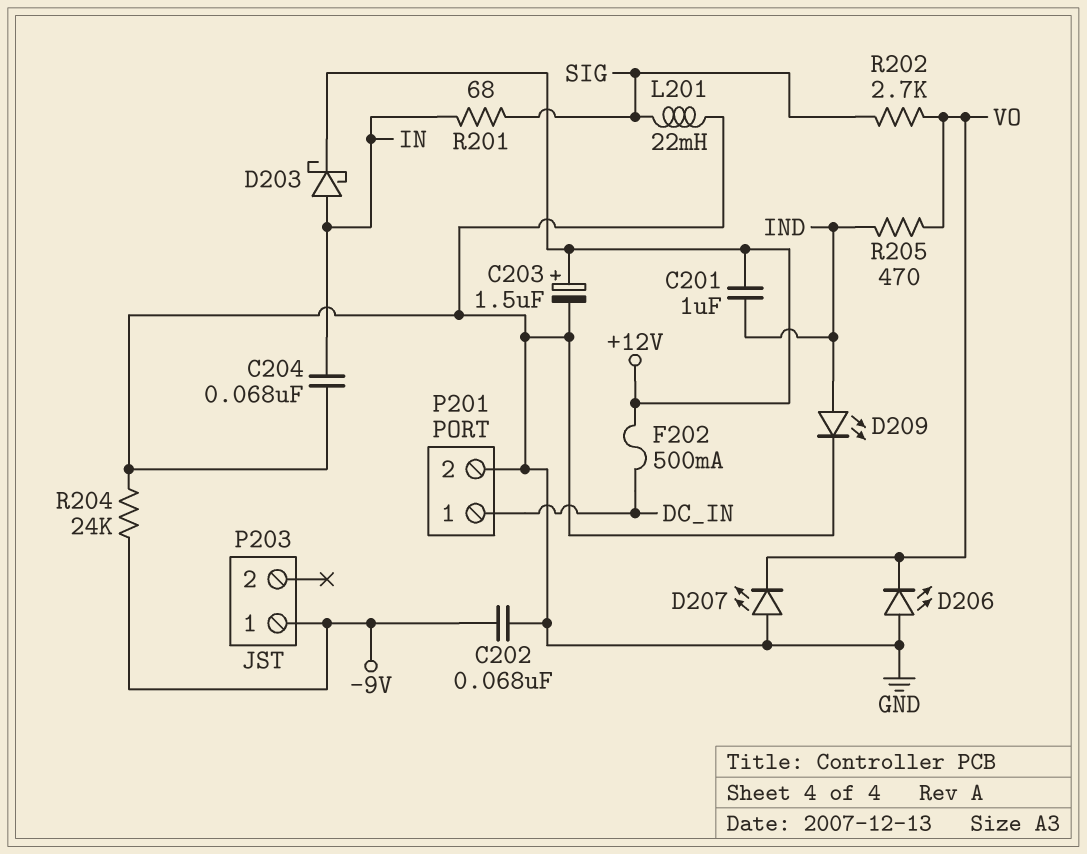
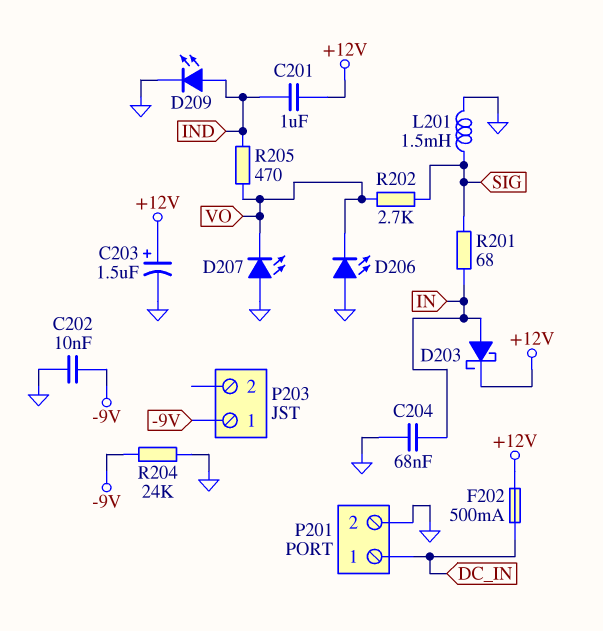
C202: 68nF (-9V, GND) -> 10nF (-9V, GND)
L201: 22mH (GND, SIG) -> 1.5mH (GND, SIG)

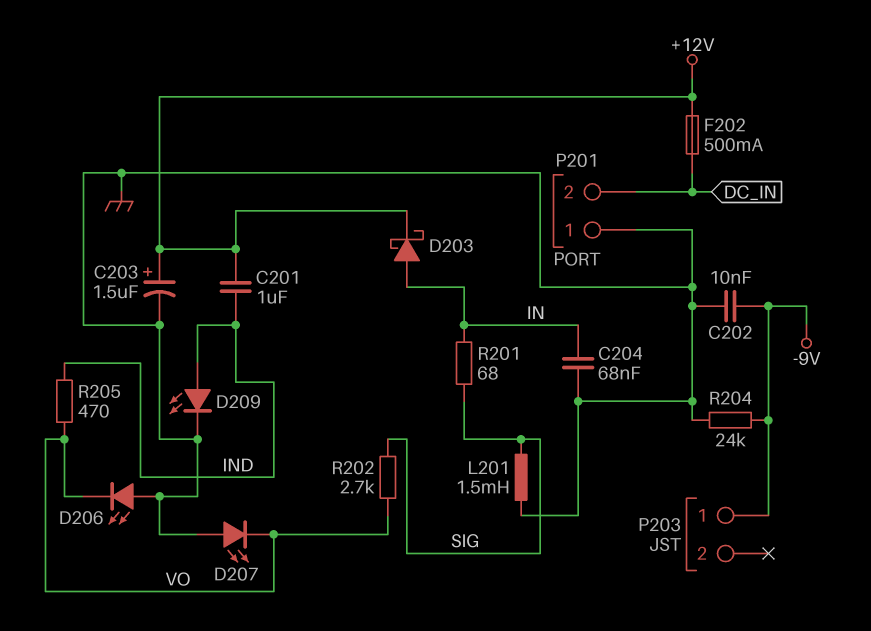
P201 pin 1: DC_IN -> GND
P201 pin 2: GND -> DC_IN

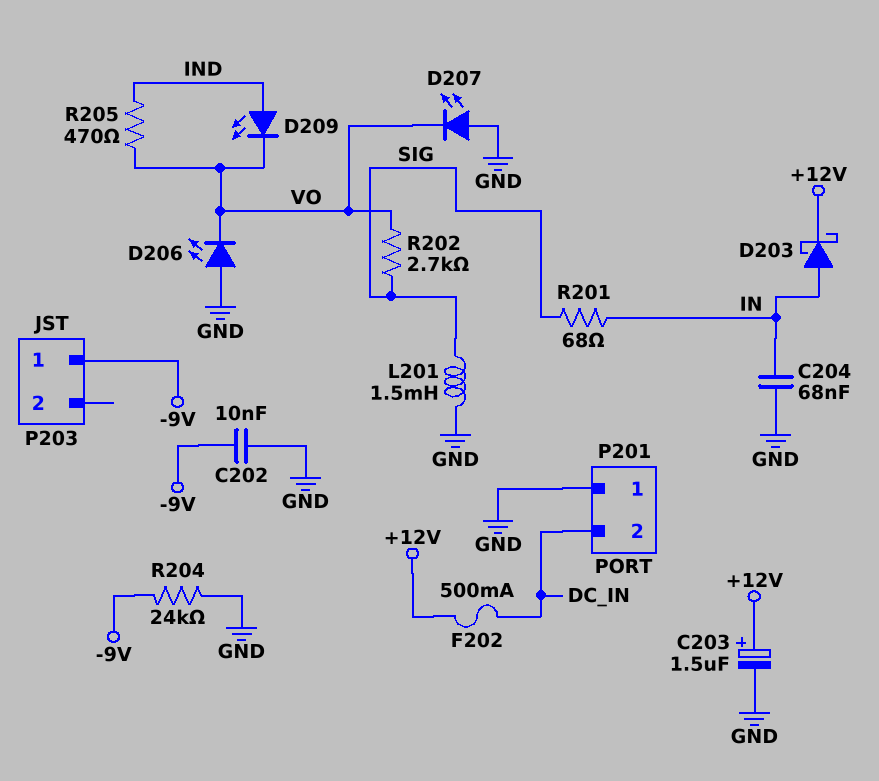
C201: 1uF (+12V, IND) -> none
D209: LED (A IND, K GND) -> LED (A IND, K VO)

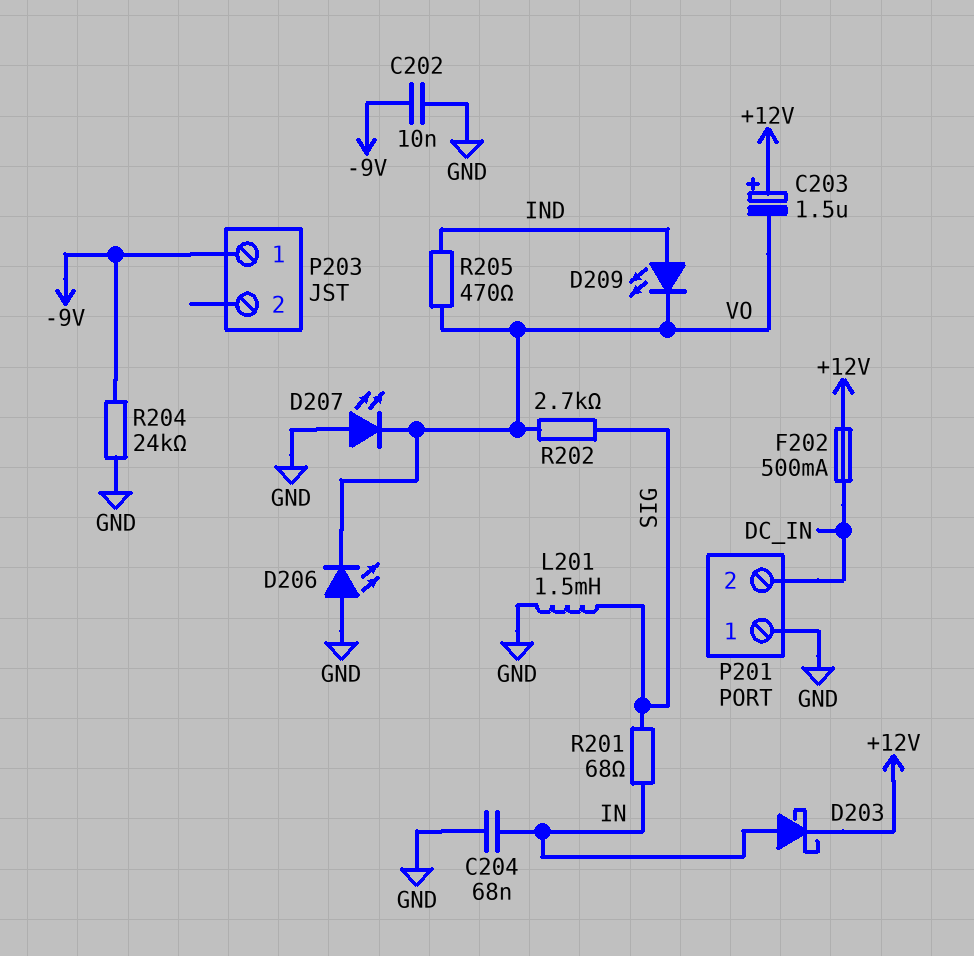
C203: 1.5uF (plus +12V, minus GND) -> 1.5uF (plus +12V, minus VO)

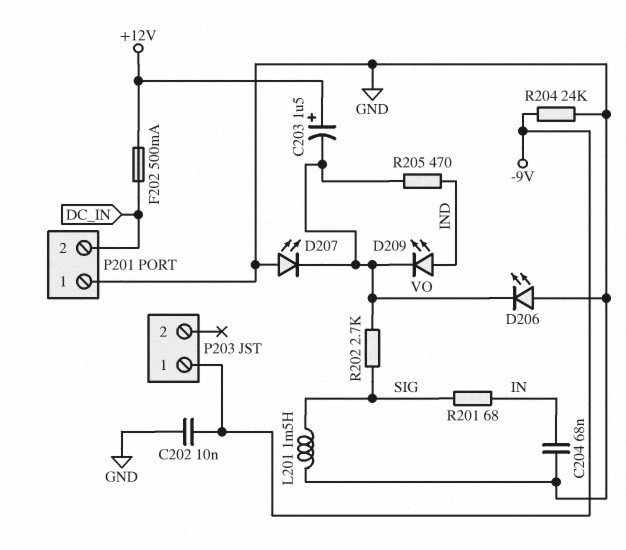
D203: schottky (A IN, K +12V) -> none

